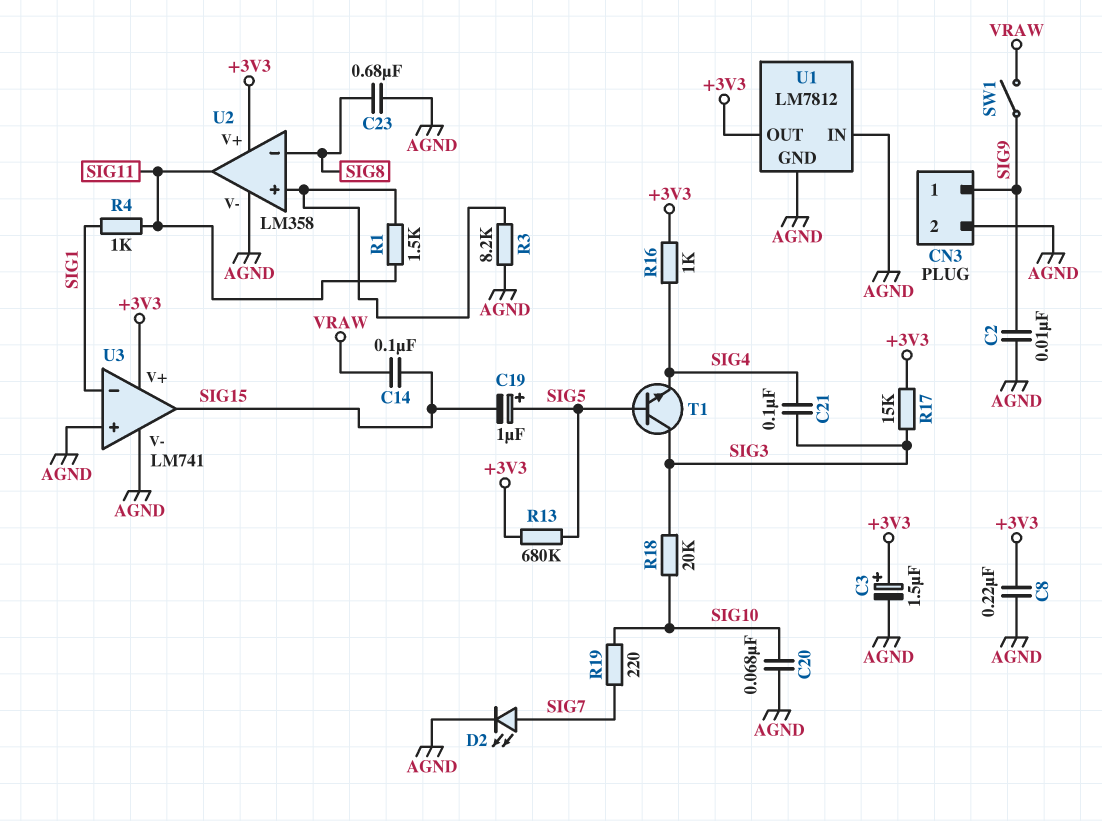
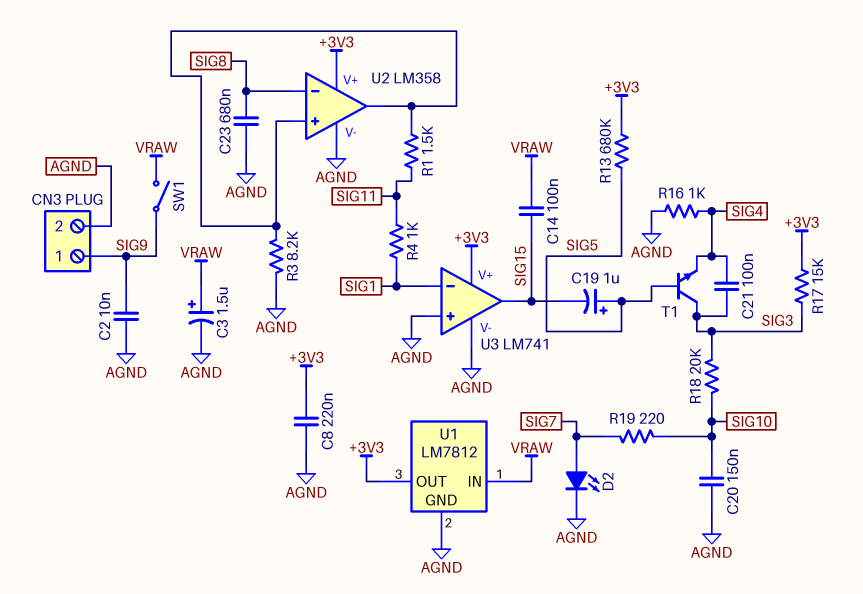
C3: 1.5uF (plus +3V3, minus AGND) -> 1.5uF (plus VRAW, minus AGND)
C20: 68nF (AGND, SIG10) -> 150nF (AGND, SIG10)
R16: 1k (+3V3, SIG4) -> 1k (AGND, SIG4)
U1 pin IN: AGND -> VRAW
U2 pin out: SIG11 -> U2/in+

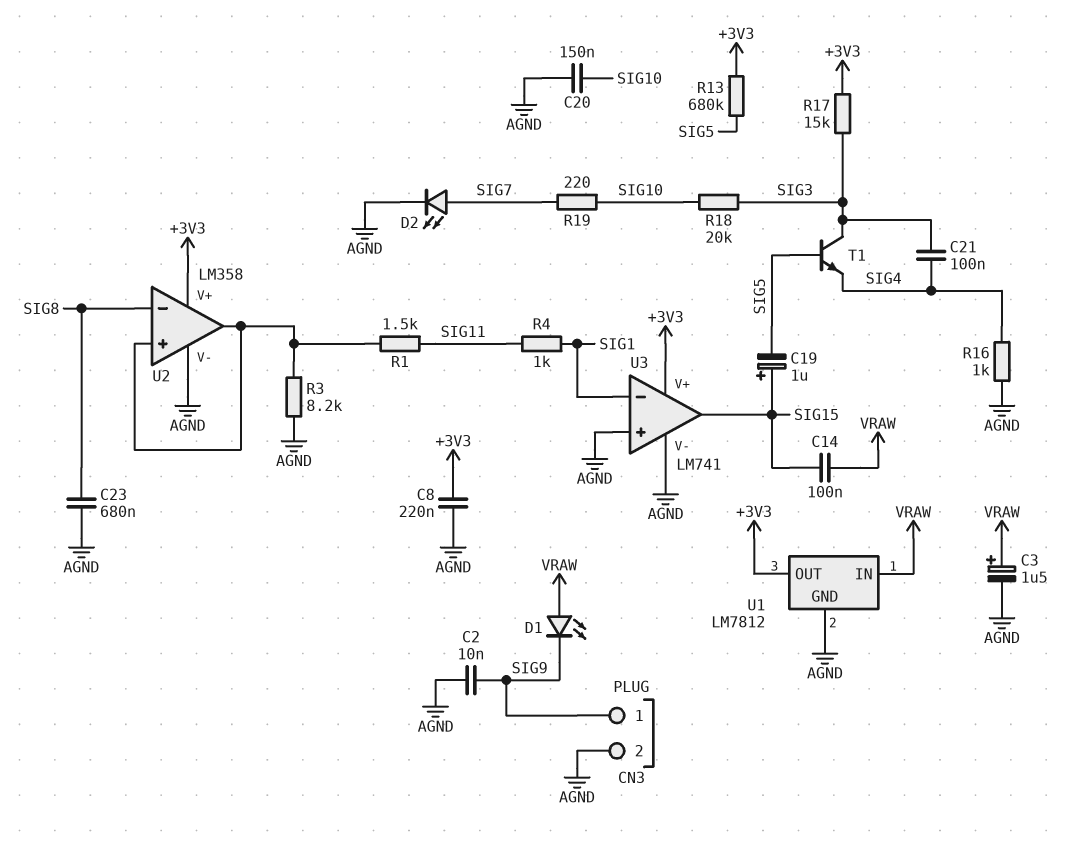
C19: 1uF (plus SIG5, minus SIG15) -> 1uF (plus SIG15, minus SIG5)
D1: none -> LED (A VRAW, K SIG9)
SW1: switch (SIG9, VRAW) -> none

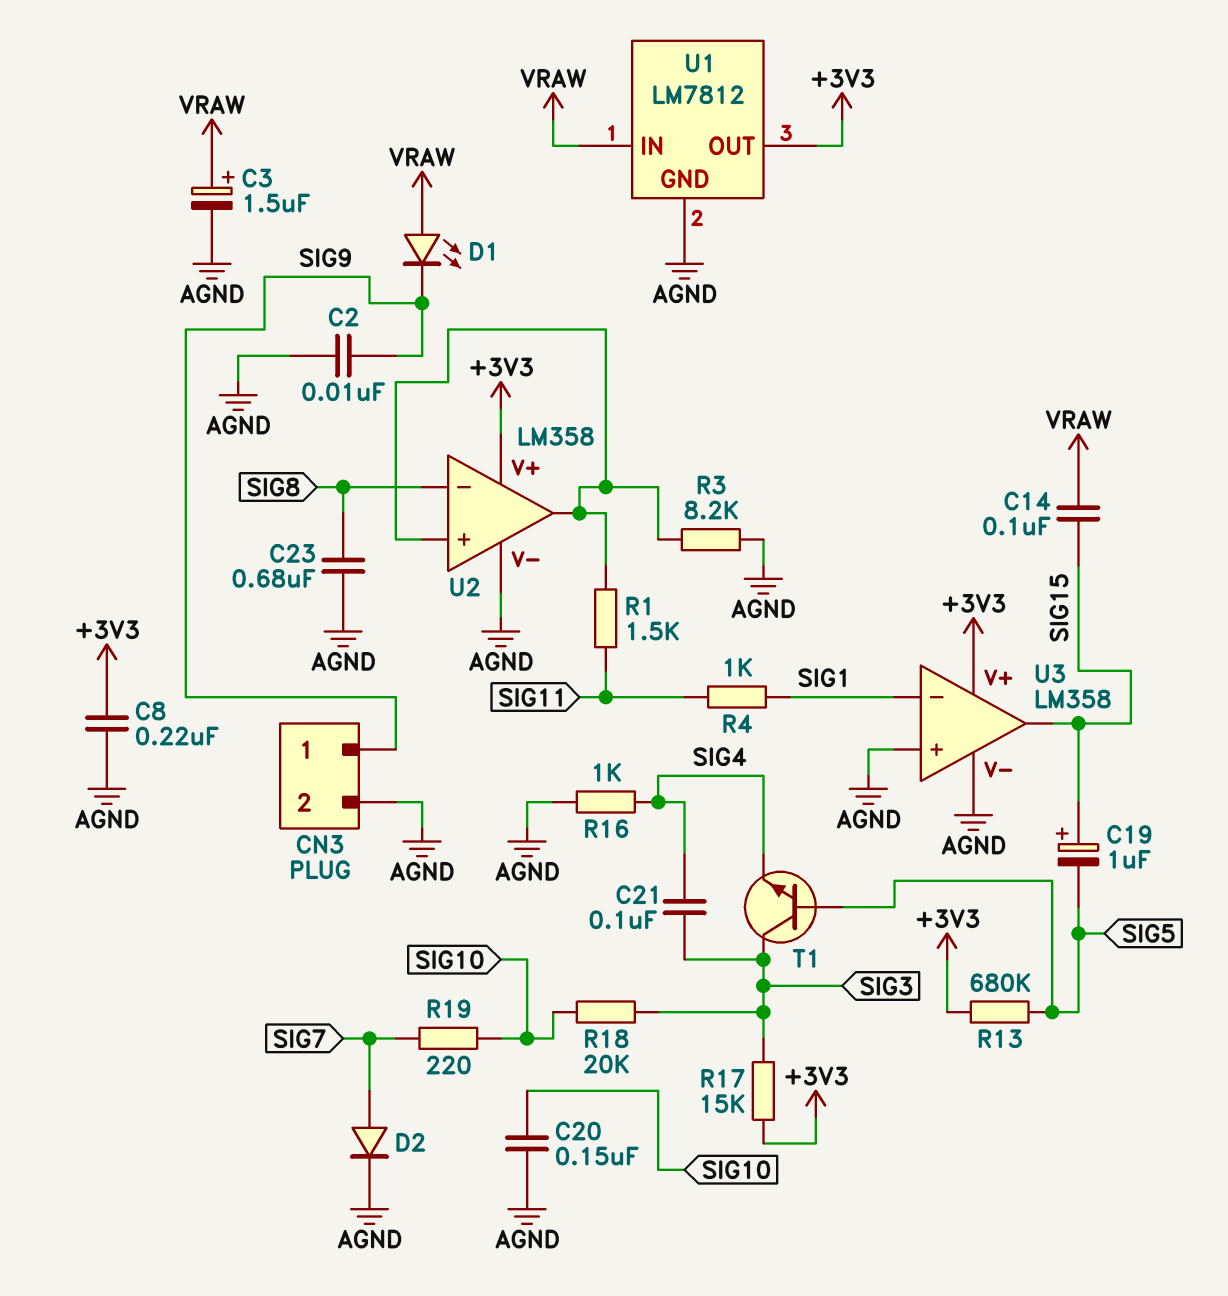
D2: LED (A SIG7, K AGND) -> diode (A SIG7, K AGND)
U3: LM741 -> LM358

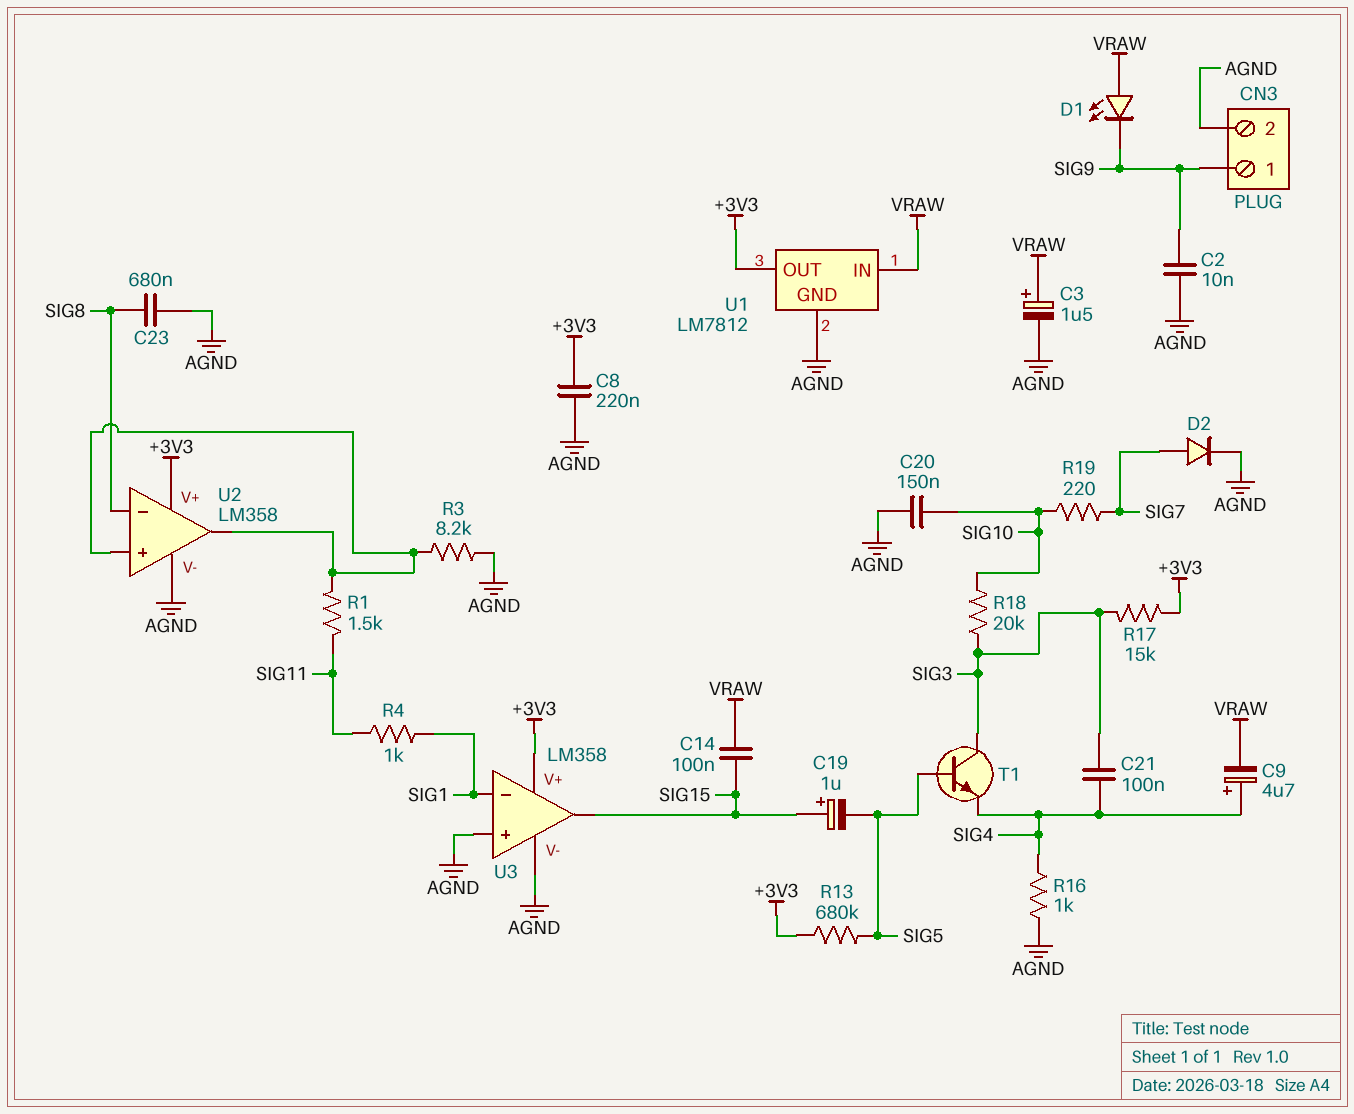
C9: none -> 4.7uF (plus SIG4, minus VRAW)

